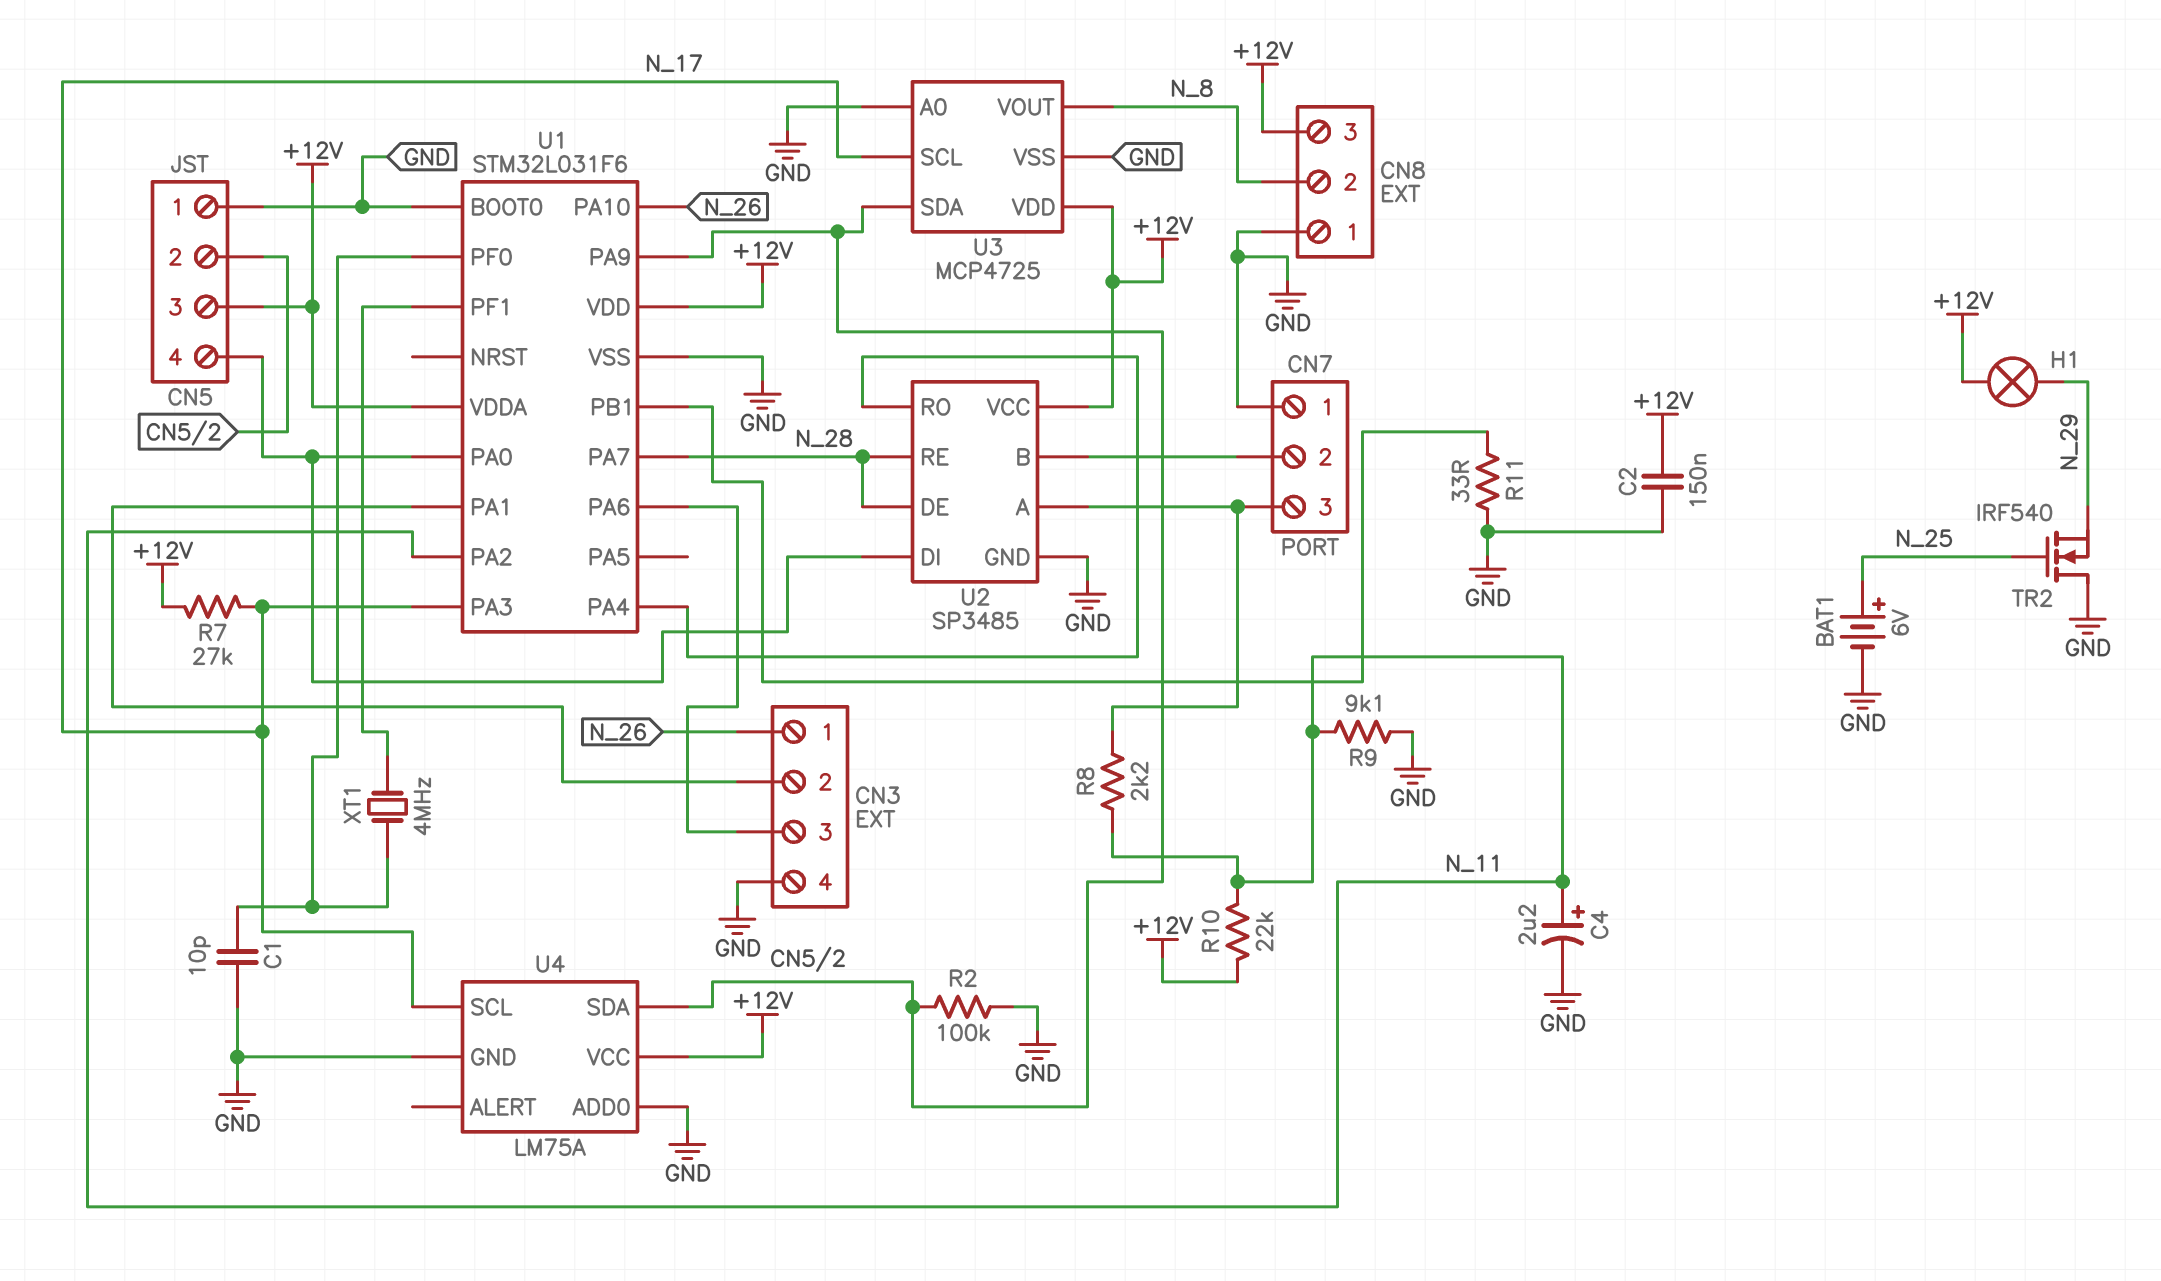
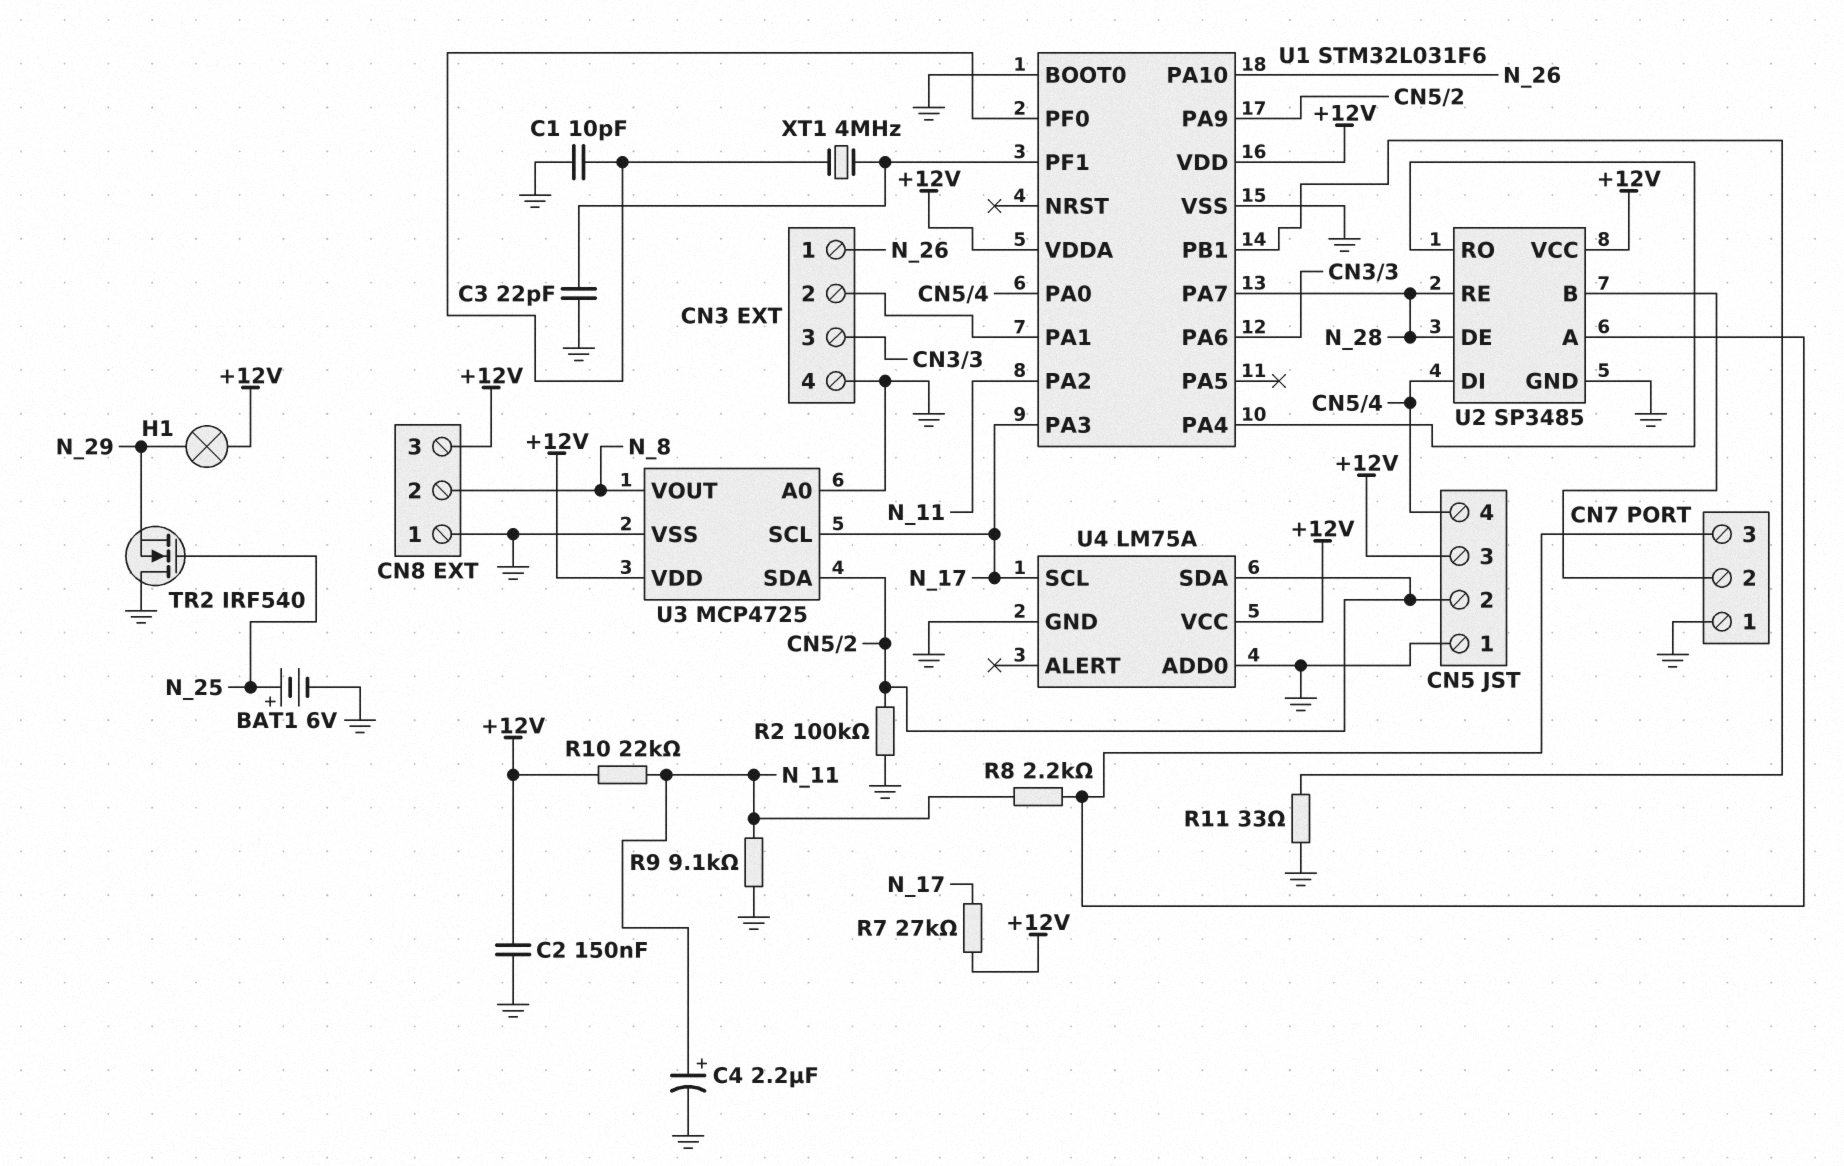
C3: none -> 22pF (GND, U1/PF1)

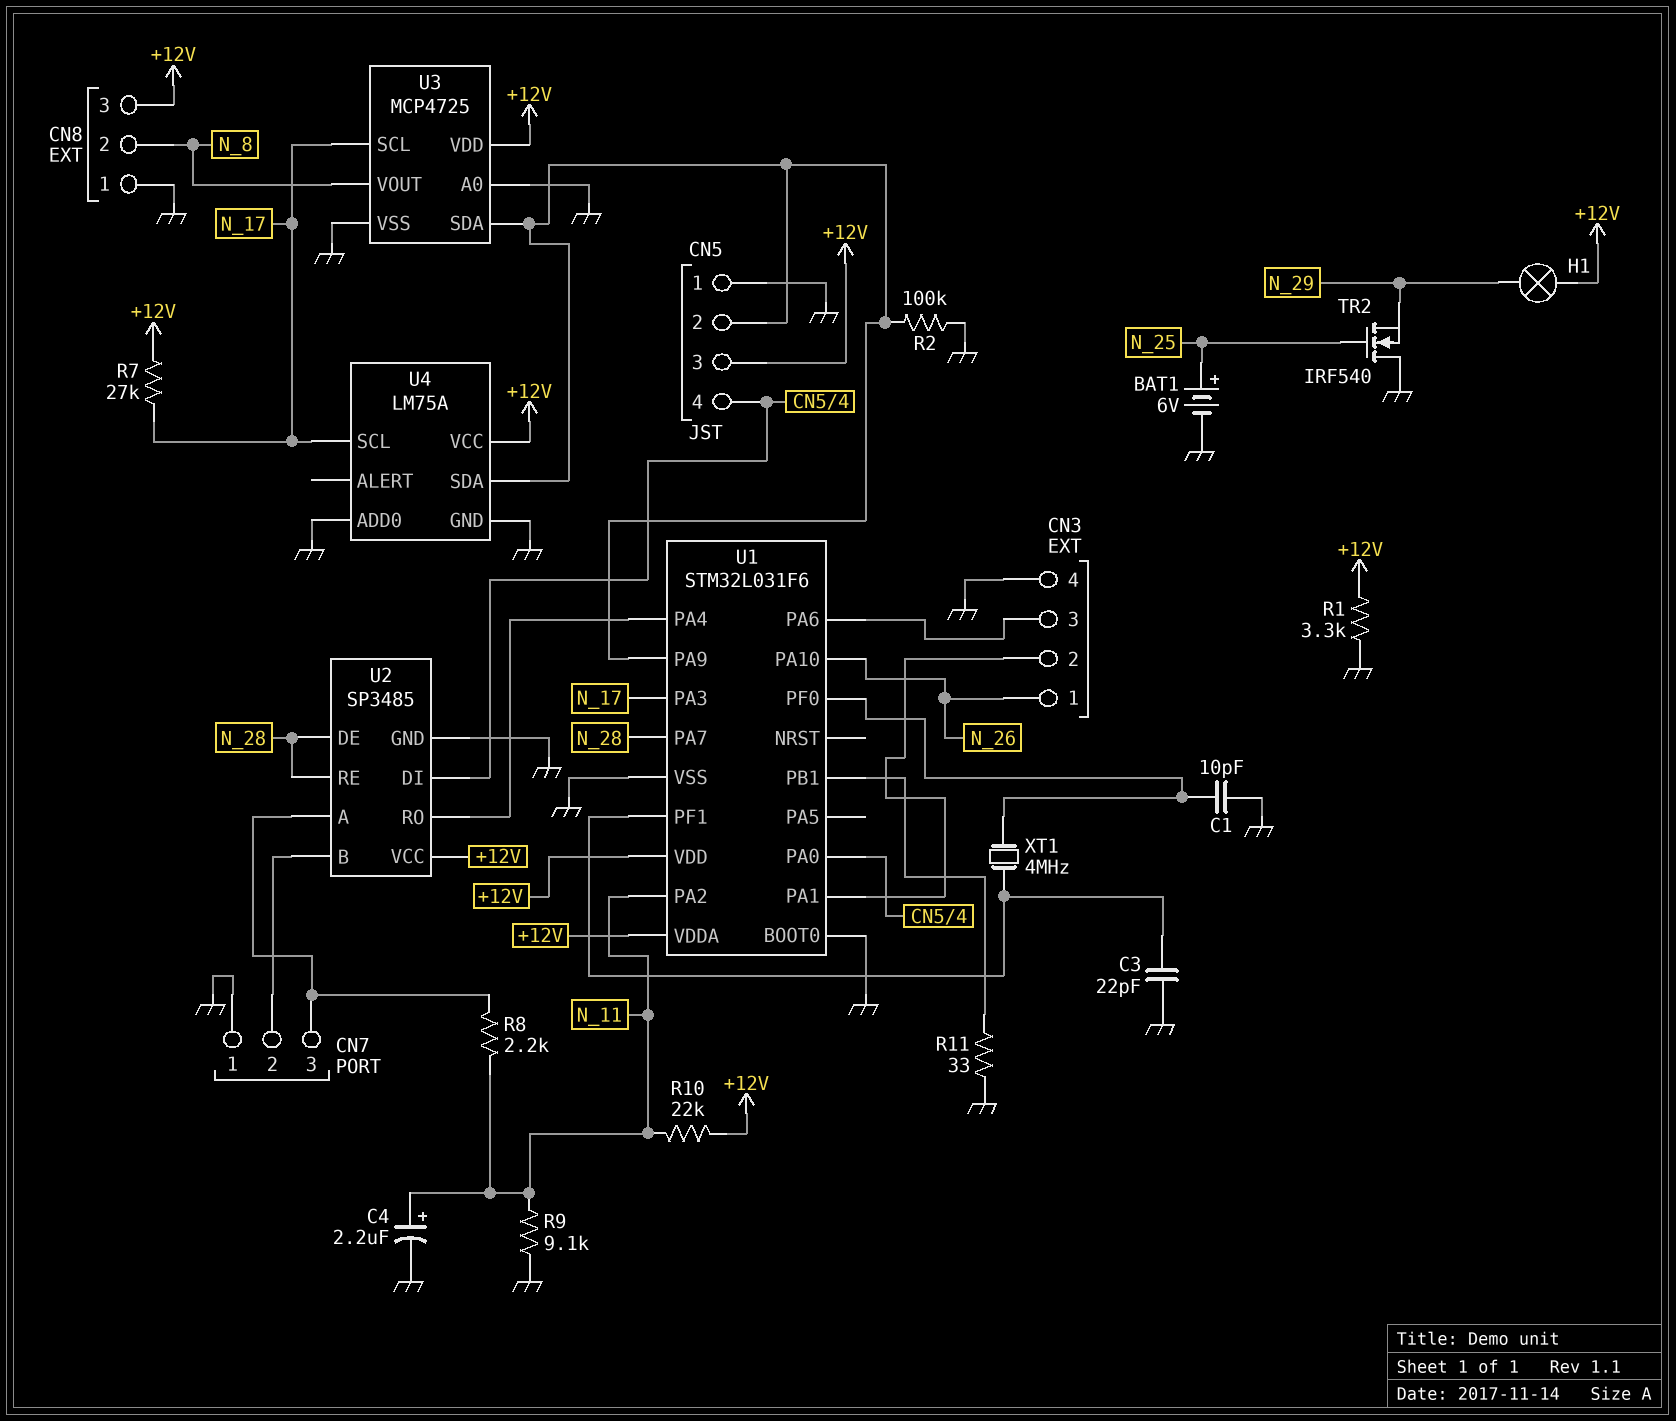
C2: 150nF (+12V, GND) -> none
R1: none -> 3.3k (+12V, GND)

